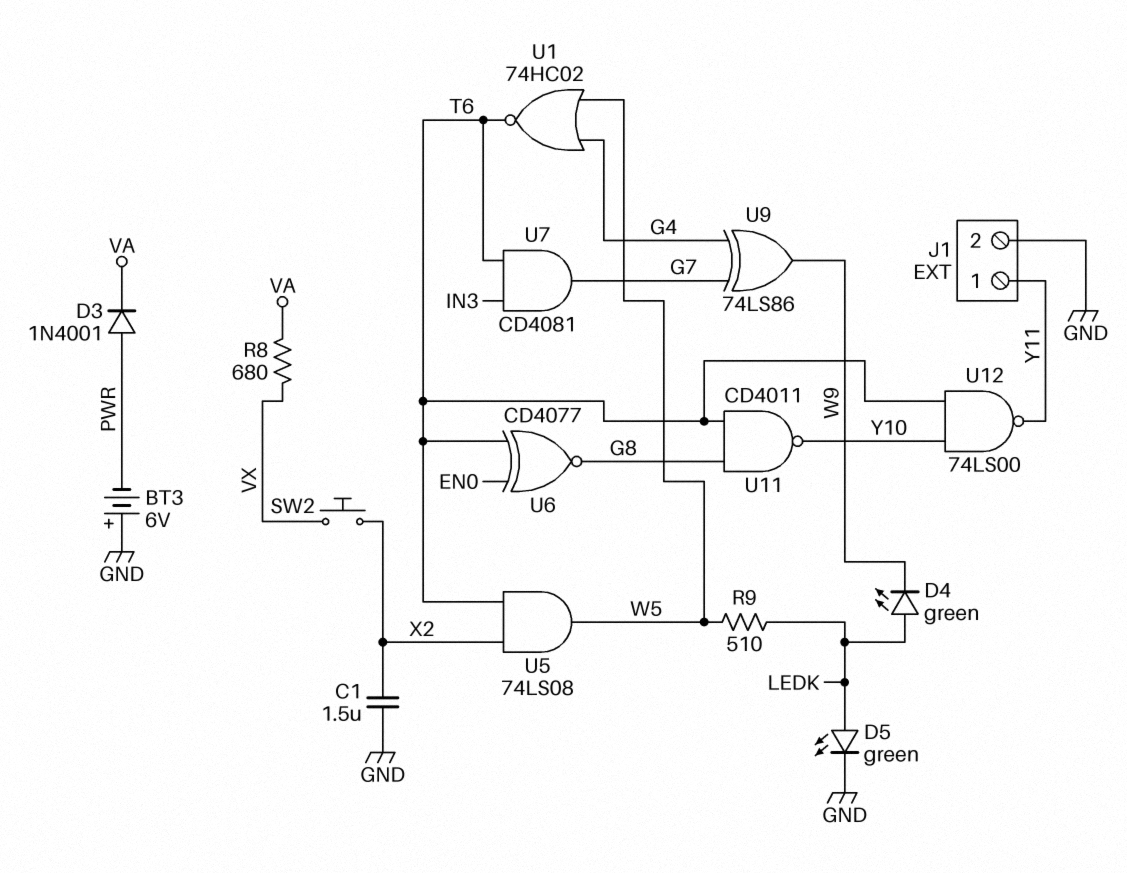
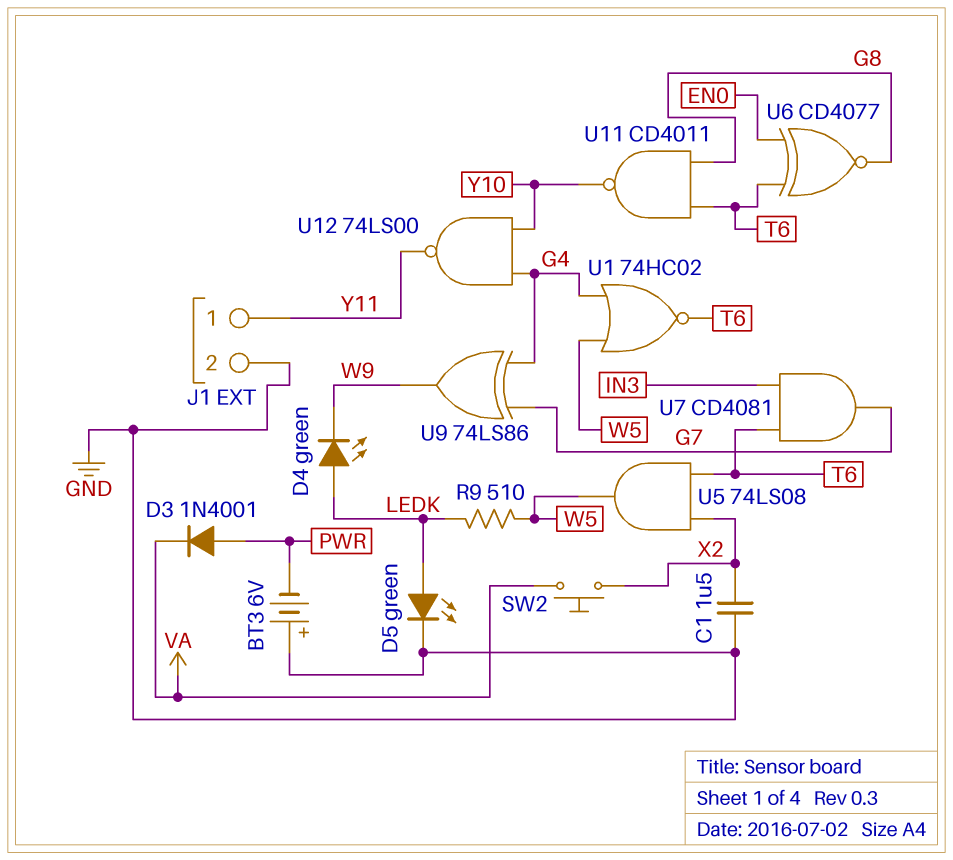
R8: 680 (VA, VX) -> none
SW2: button (VX, X2) -> button (VA, X2)
U12: NAND 74LS00 (in T6, in Y10, out Y11) -> NAND 74LS00 (in G4, in Y10, out Y11)

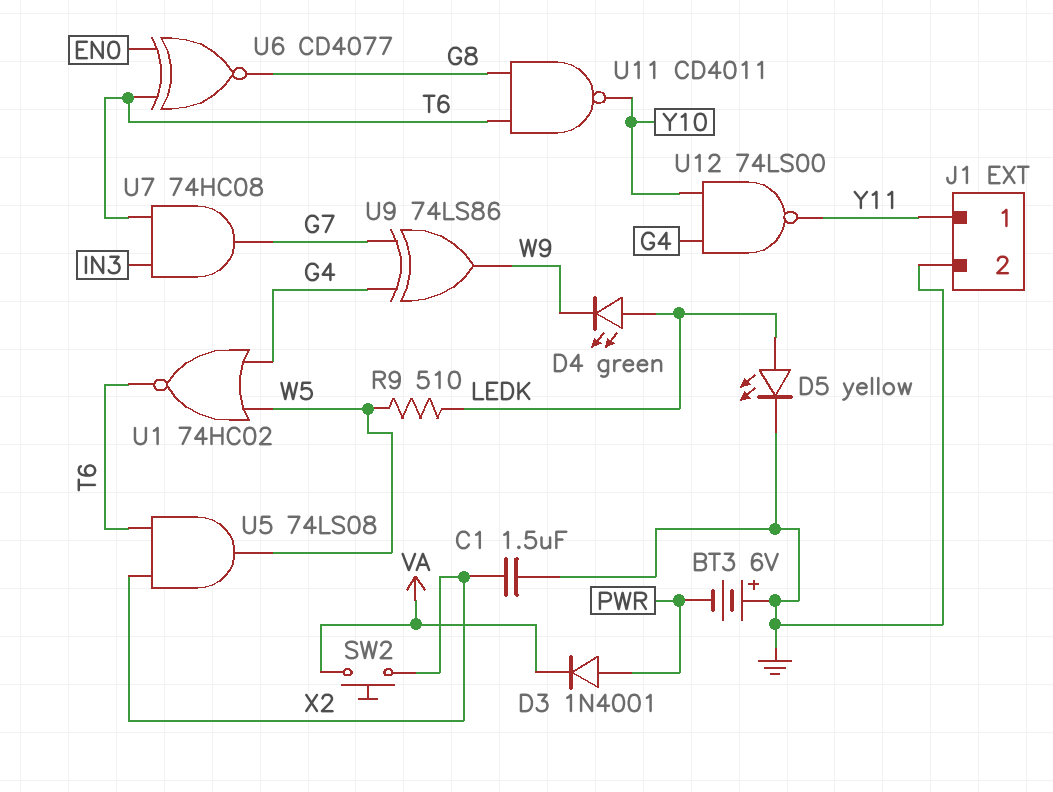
D5: LED green (A LEDK, K GND) -> LED yellow (A LEDK, K GND)
U7: AND CD4081 (in IN3, in T6, out G7) -> AND 74HC08 (in IN3, in T6, out G7)

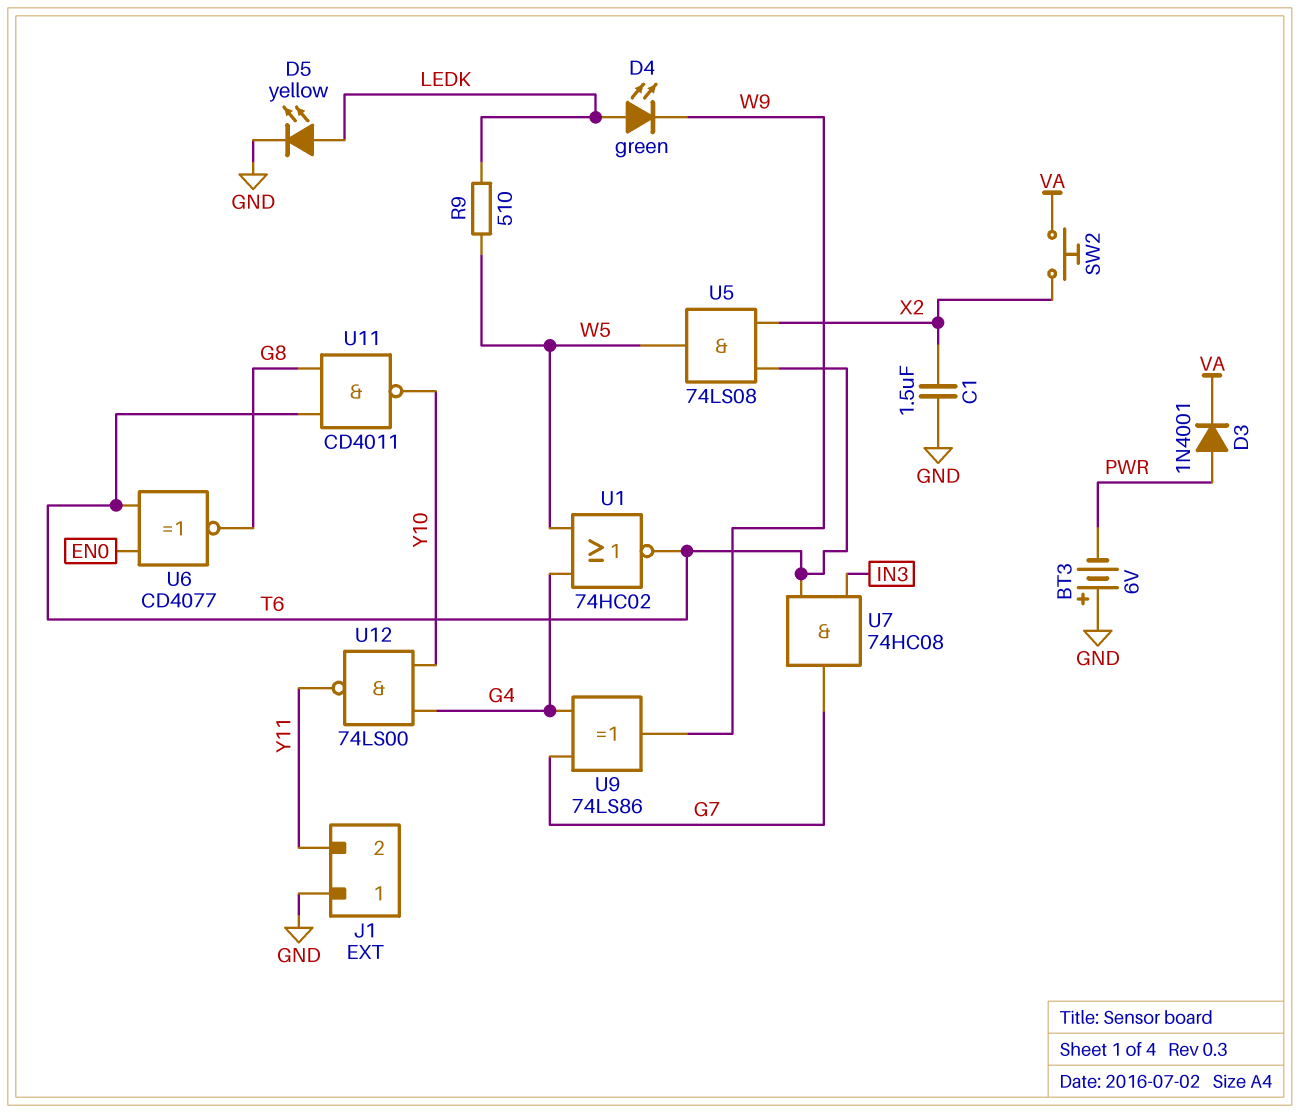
J1 pin 1: Y11 -> GND
J1 pin 2: GND -> Y11

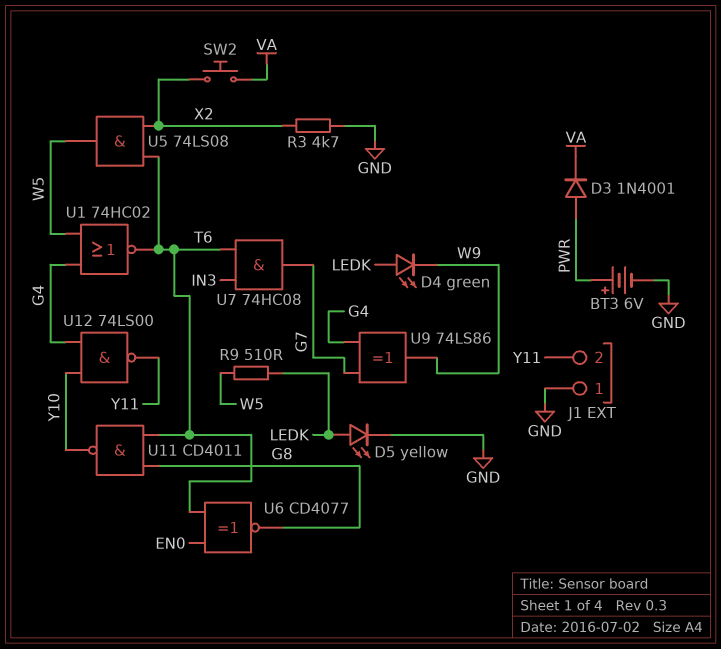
BT3: 6V (plus GND, minus PWR) -> 6V (plus PWR, minus GND)
C1: 1.5uF (GND, X2) -> none
R3: none -> 4.7k (GND, X2)

